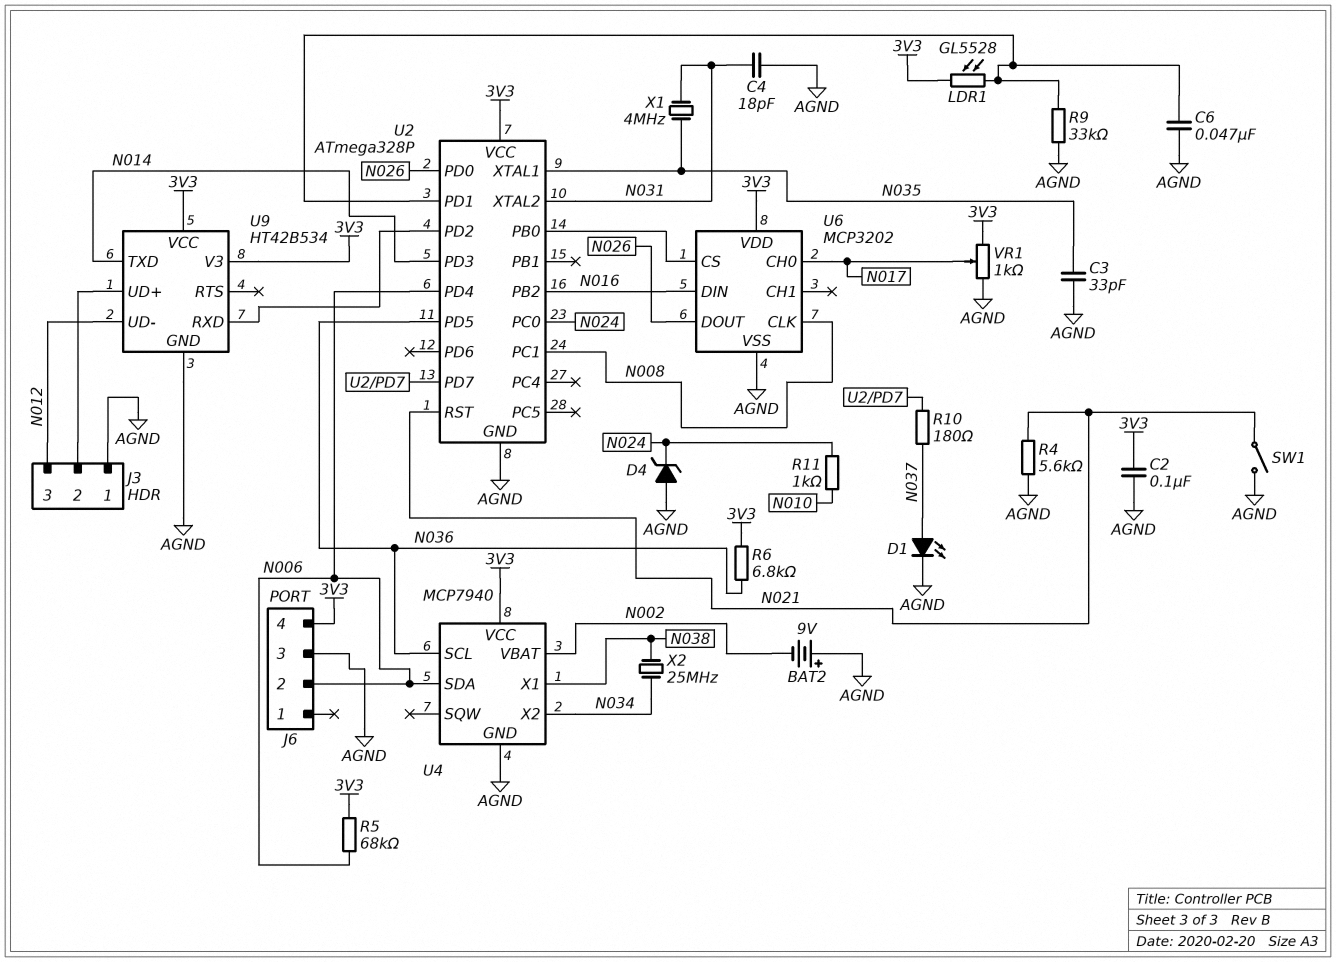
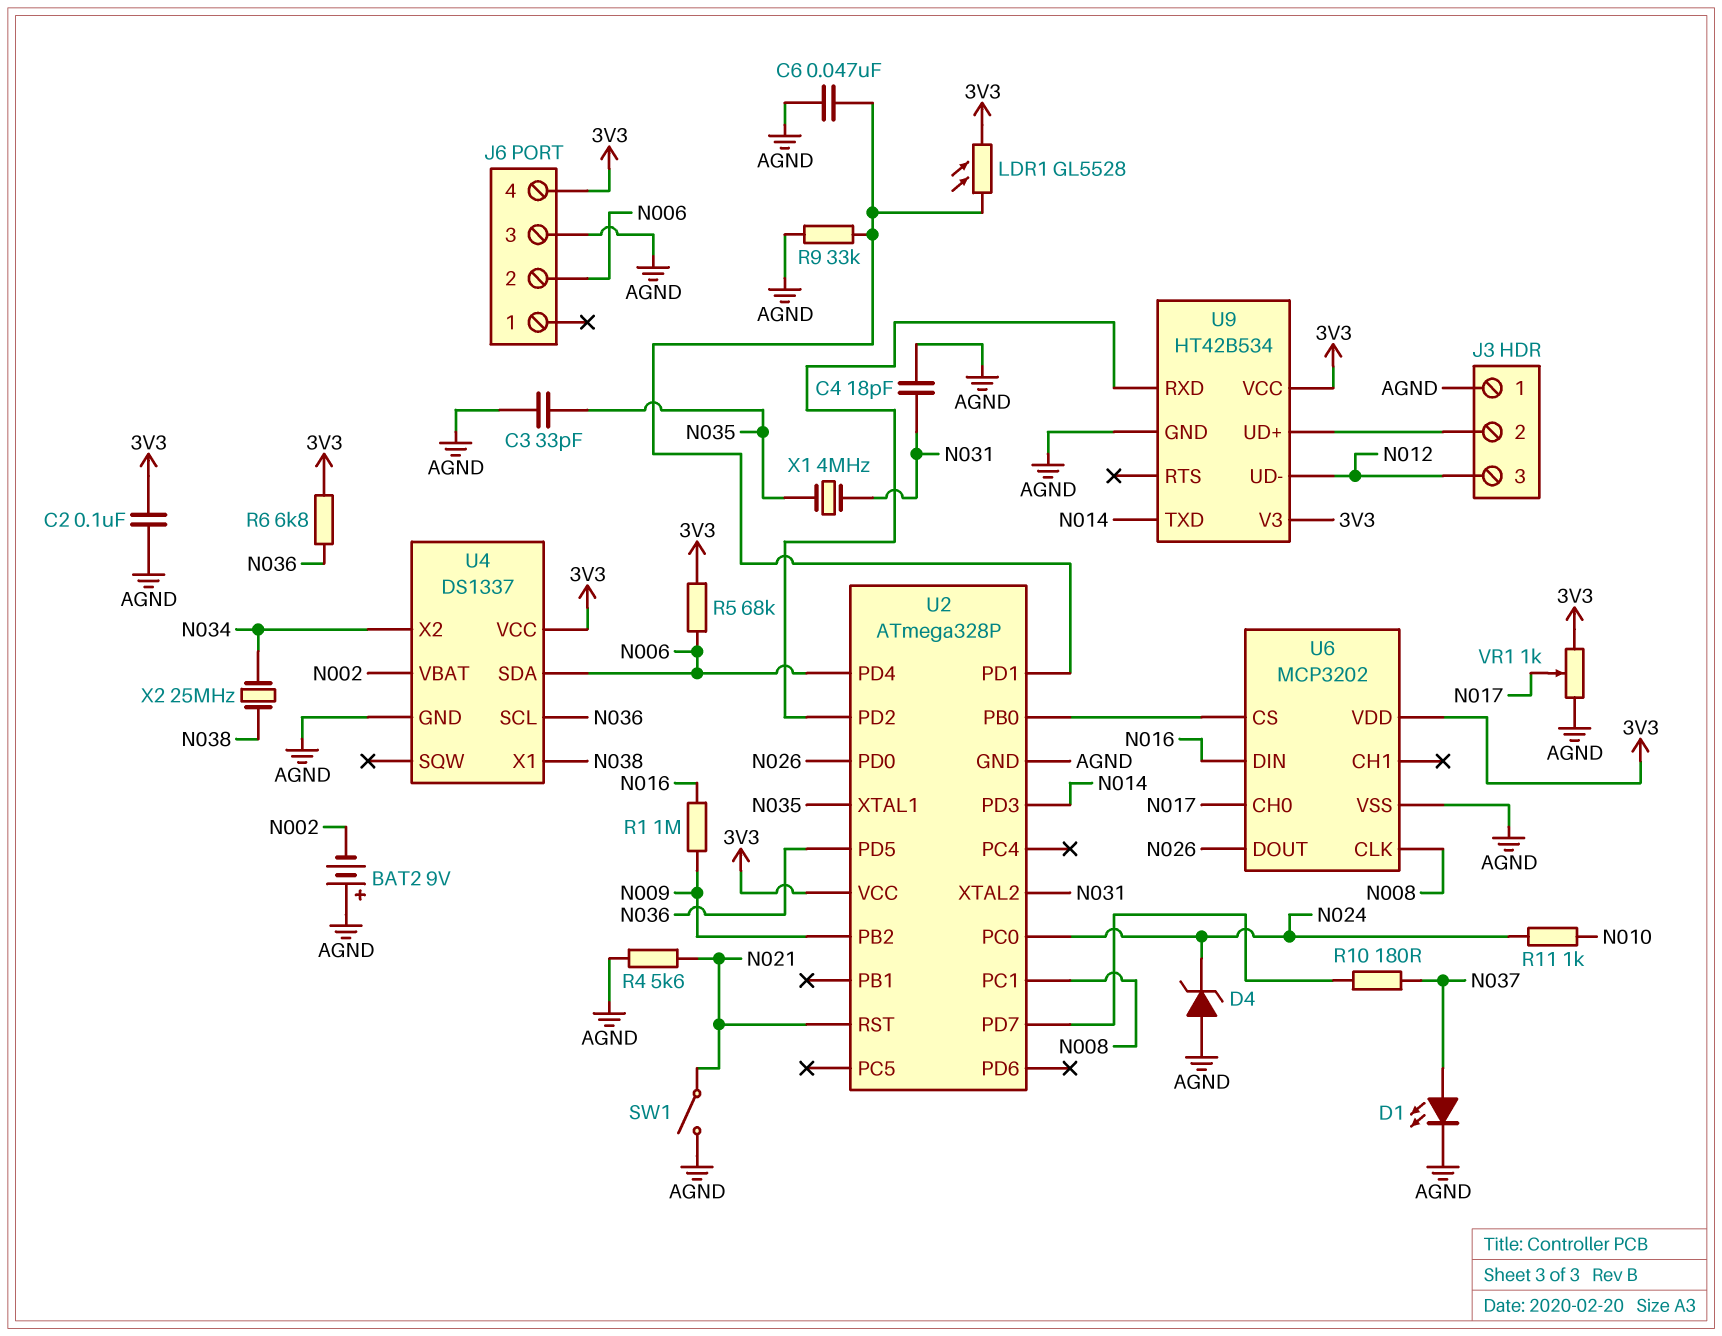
R1: none -> 1M (N009, N016)
U2 pin PB2: N016 -> N009
U4: MCP7940 -> DS1337

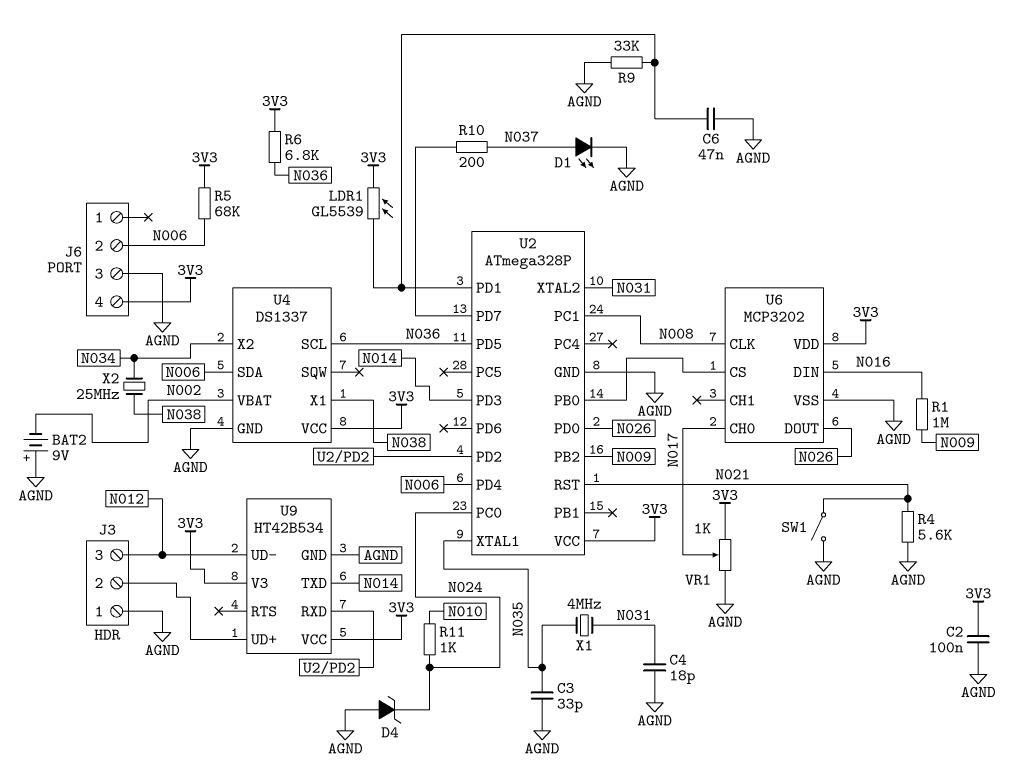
LDR1: GL5528 (3V3, U2/PD1) -> GL5539 (3V3, U2/PD1)
R10: 180 (N037, U2/PD7) -> 200 (N037, U2/PD7)

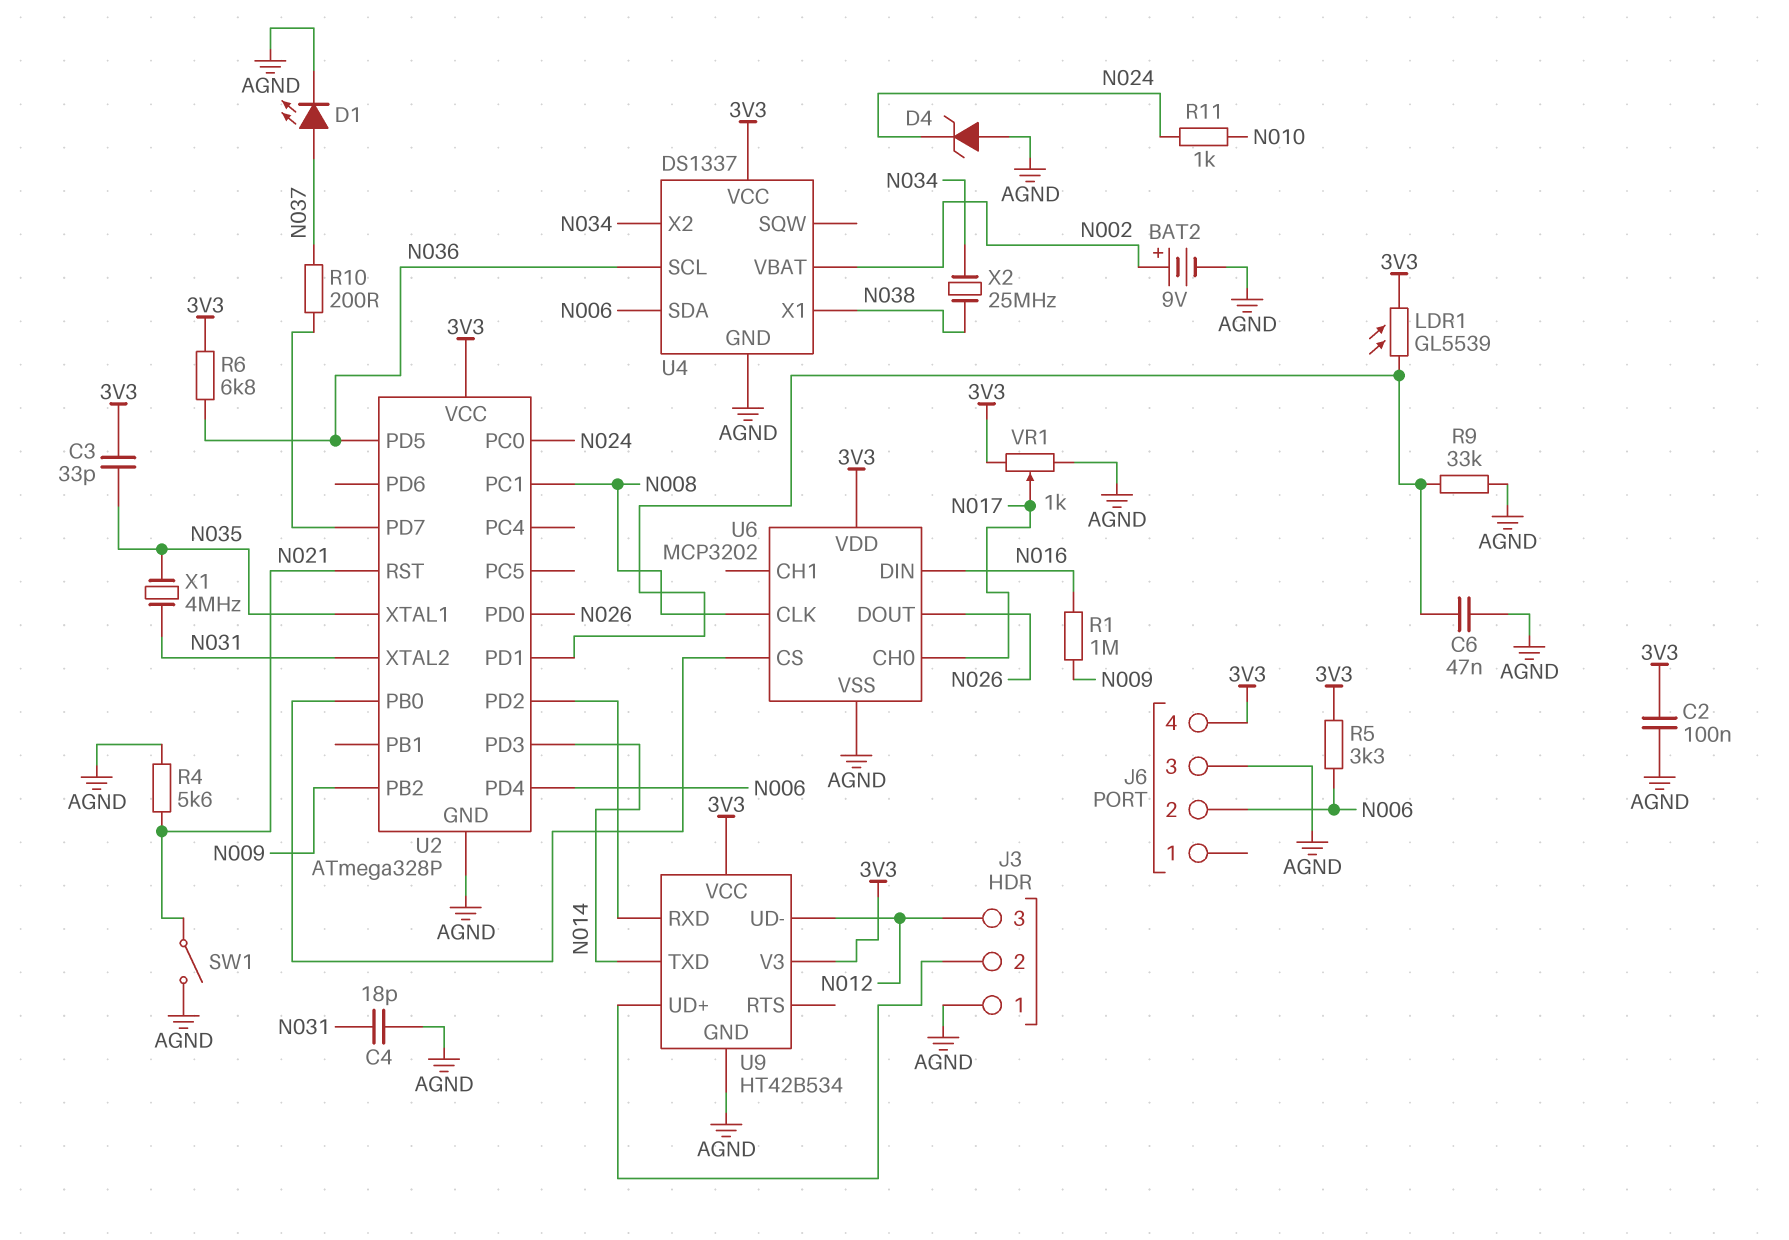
BAT2: 9V (plus AGND, minus N002) -> 9V (plus N002, minus AGND)
C3: 33pF (AGND, N035) -> 33pF (3V3, N035)
R5: 68k (3V3, N006) -> 3.3k (3V3, N006)

